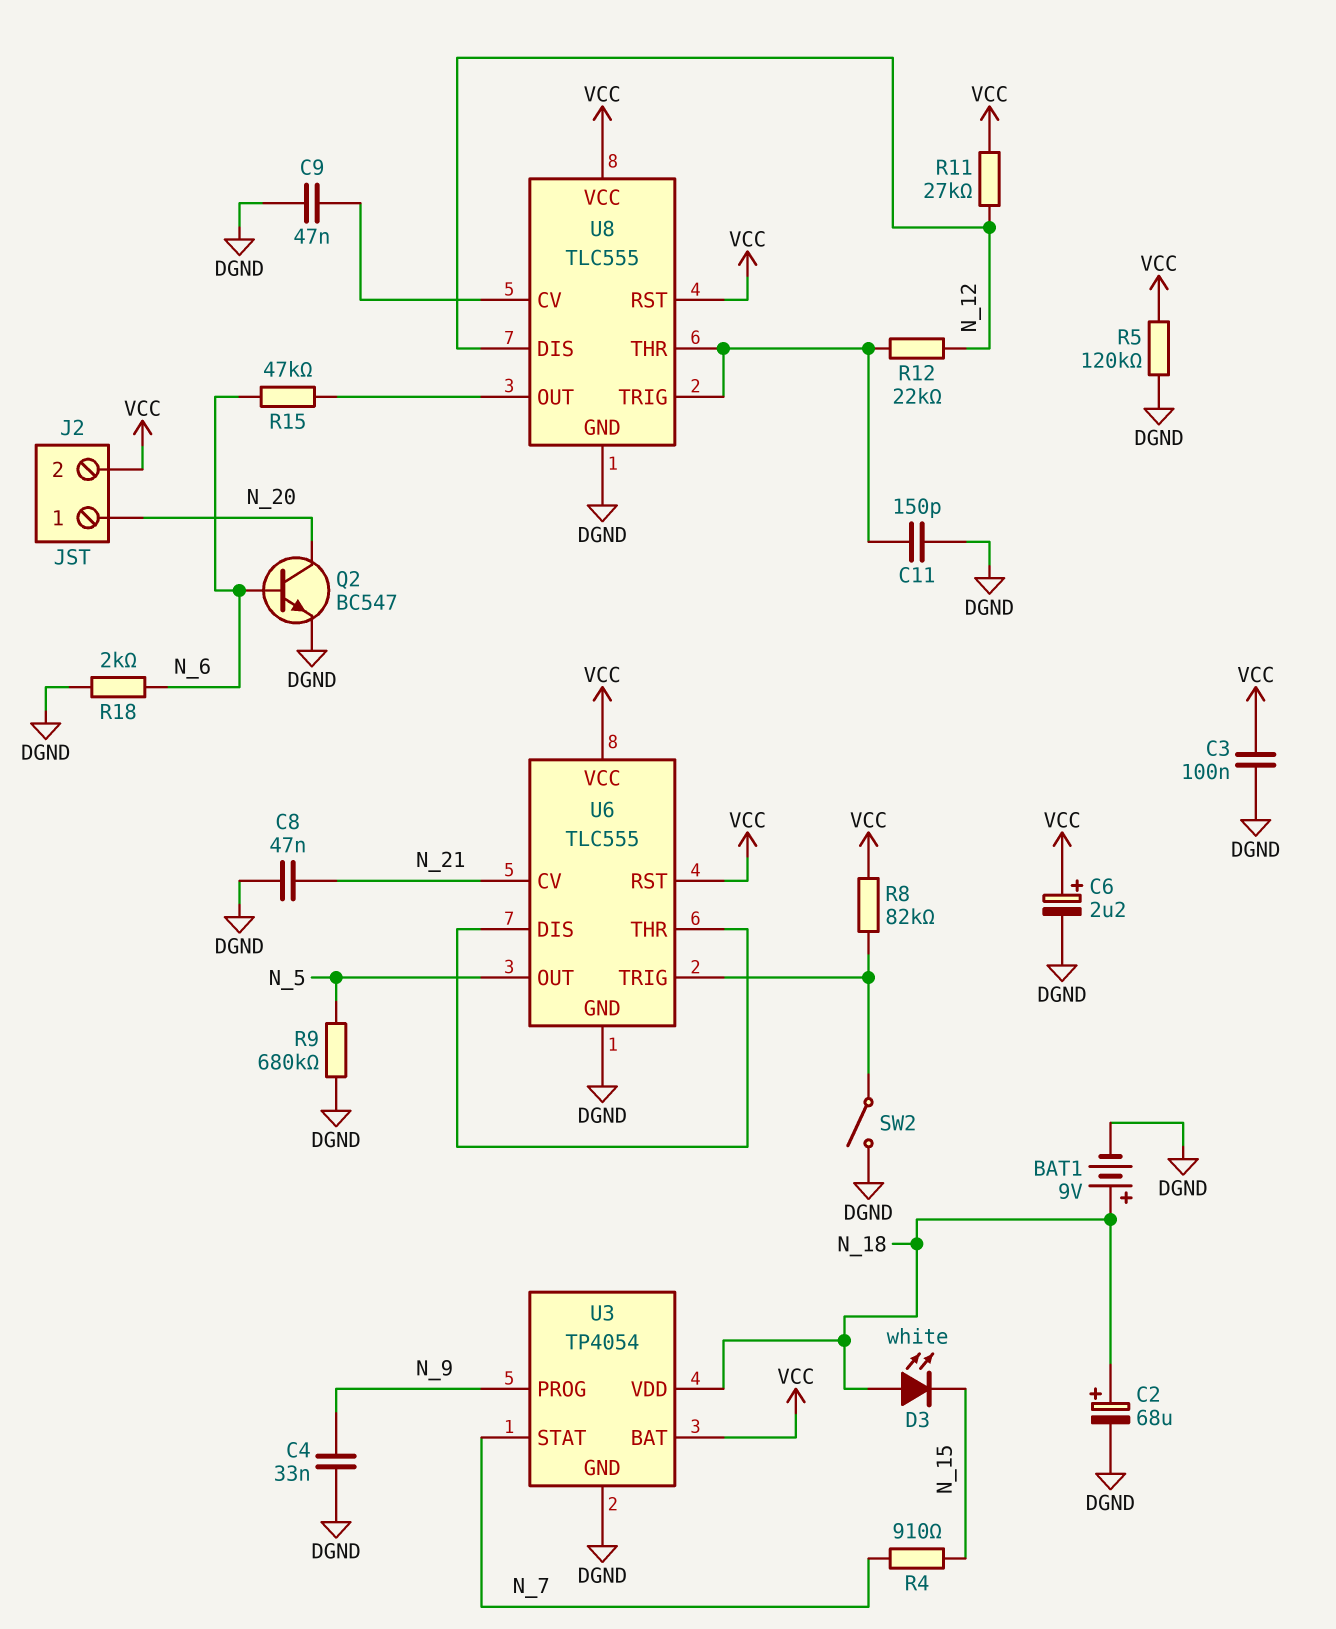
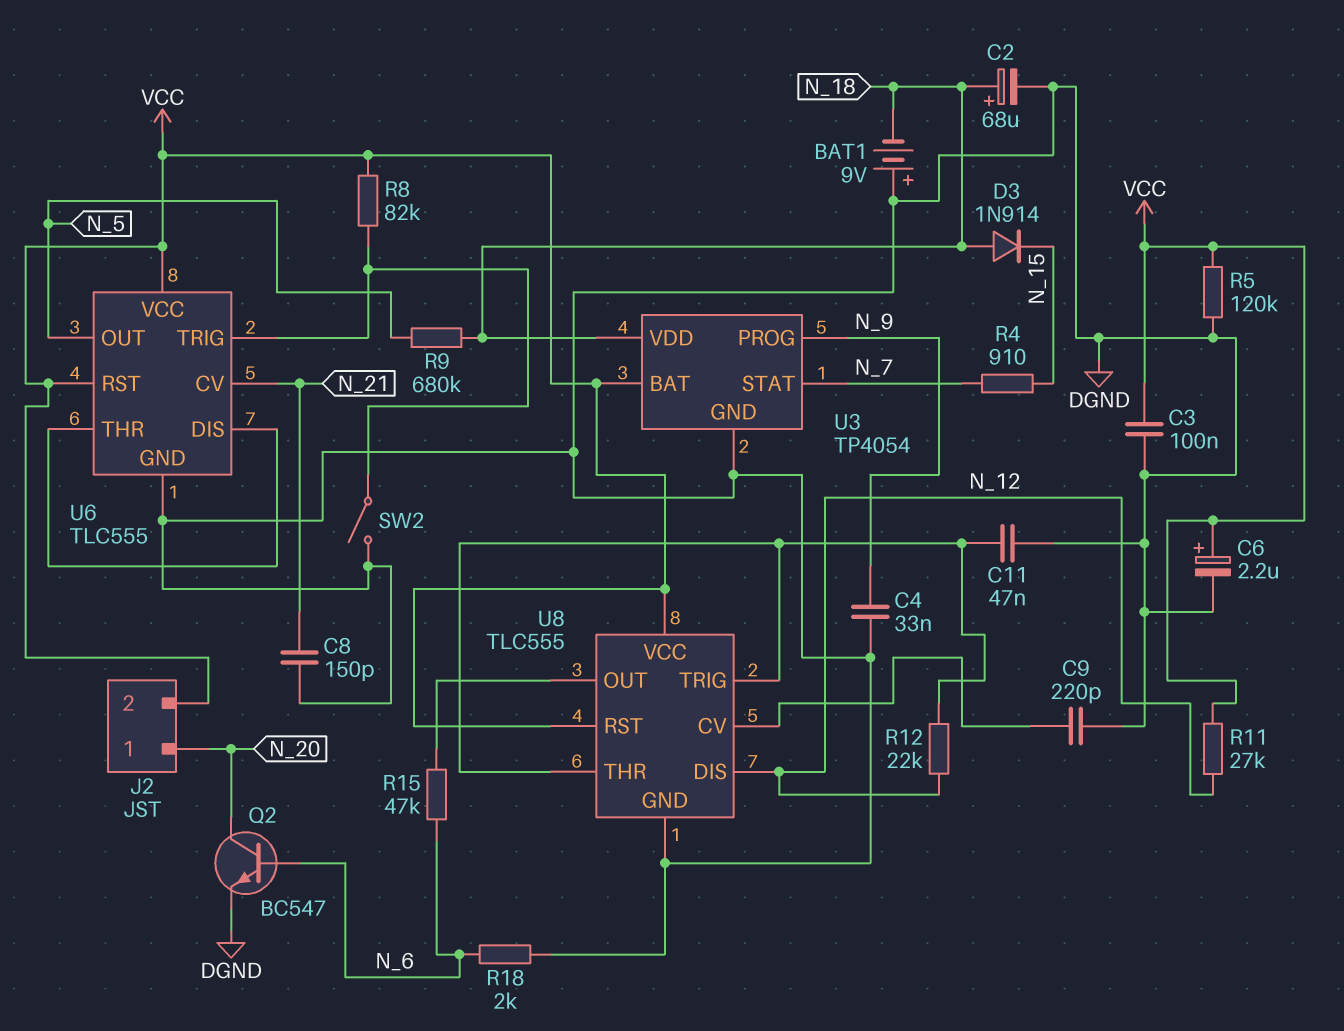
BAT1: 9V (plus N_18, minus DGND) -> 9V (plus DGND, minus N_18)
C8: 47nF (DGND, N_21) -> 150pF (DGND, N_21)
C9: 47nF (DGND, U8/CV) -> 220pF (DGND, U8/CV)
C11: 150pF (DGND, U8/THR) -> 47nF (DGND, U8/THR)
D3: LED white (A N_18, K N_15) -> diode 1N914 (A N_18, K N_15)
R9: 680k (DGND, N_5) -> 680k (N_5, N_18)

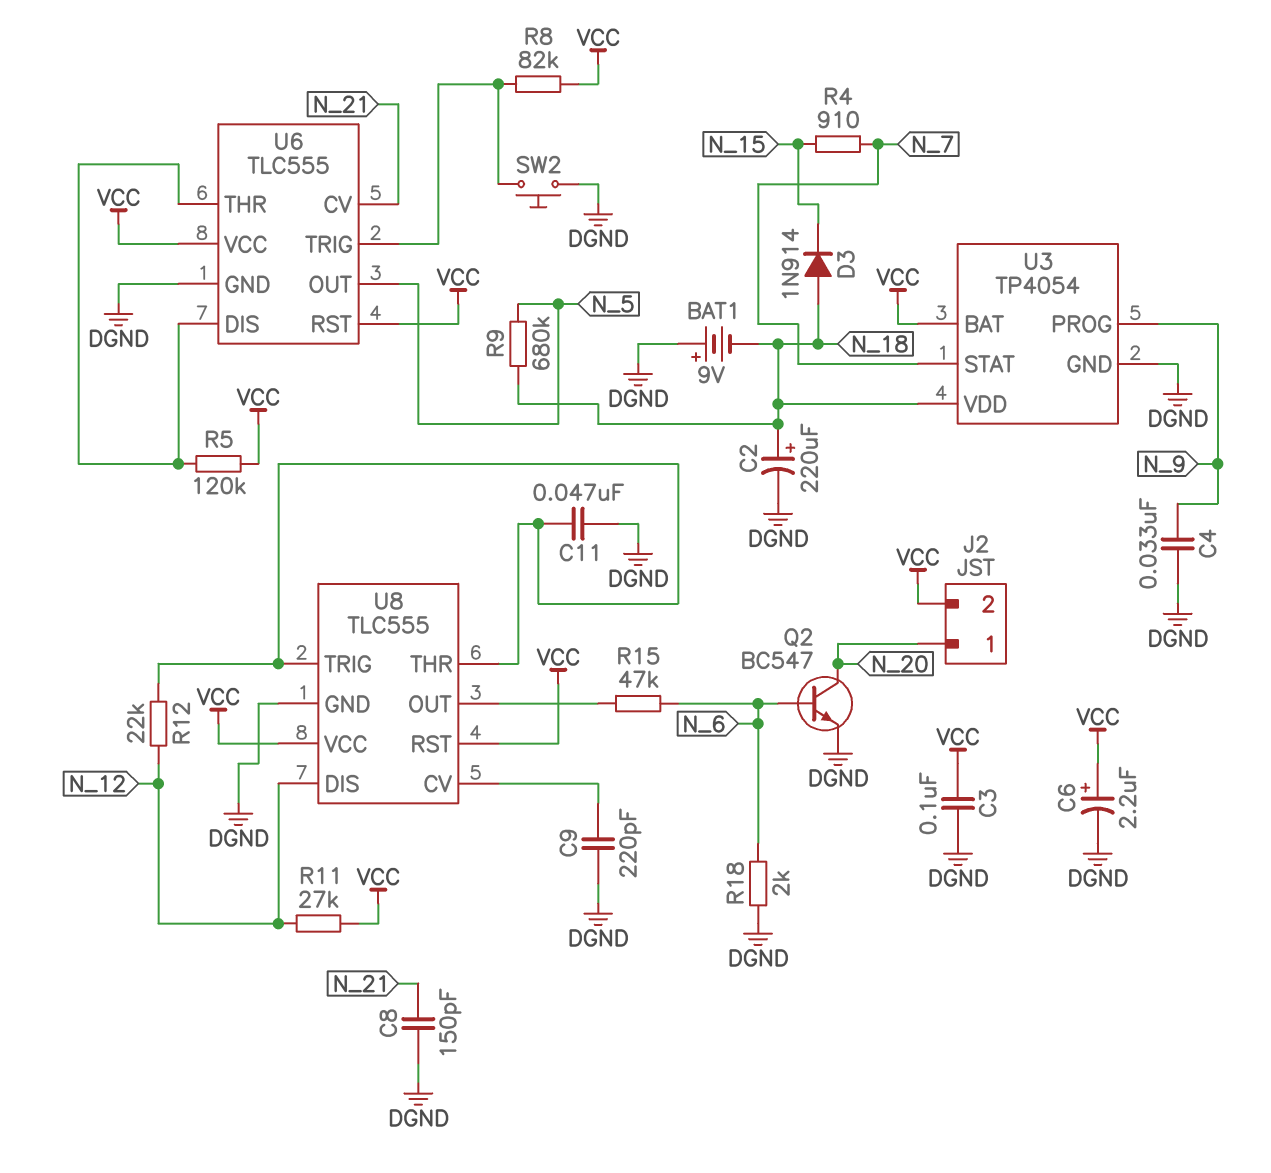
C2: 68uF (plus N_18, minus DGND) -> 220uF (plus N_18, minus DGND)
R5: 120k (DGND, VCC) -> 120k (U6/DIS, VCC)
SW2: switch (DGND, U6/TRIG) -> button (DGND, U6/TRIG)

